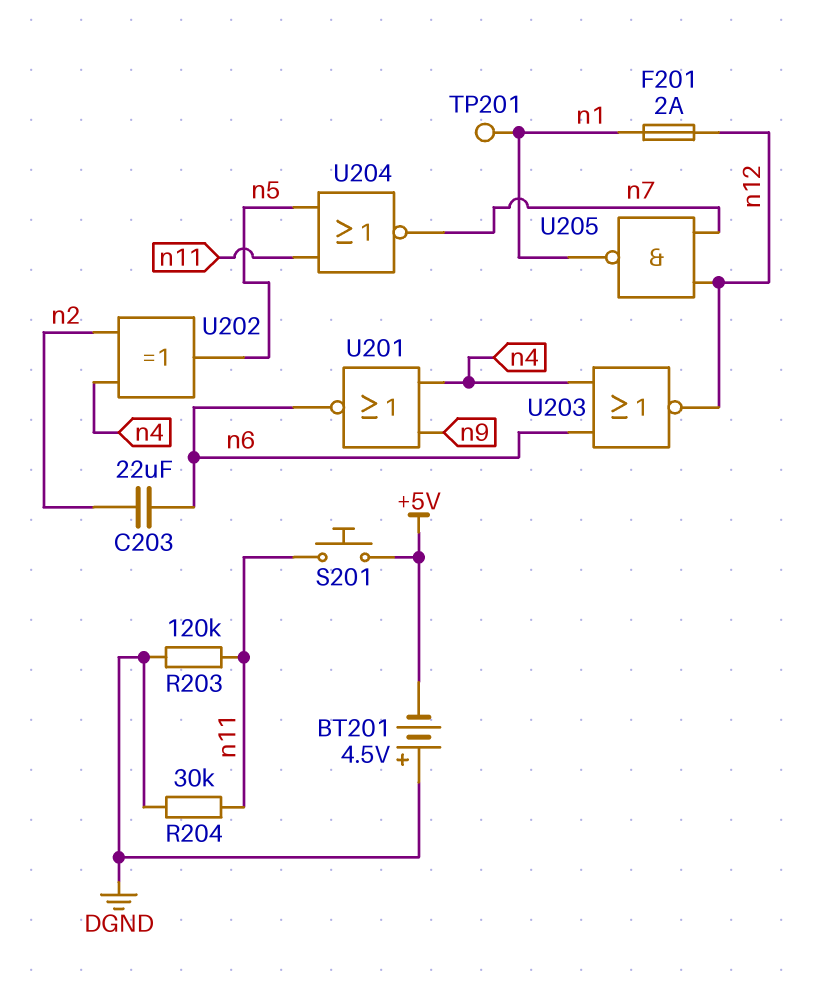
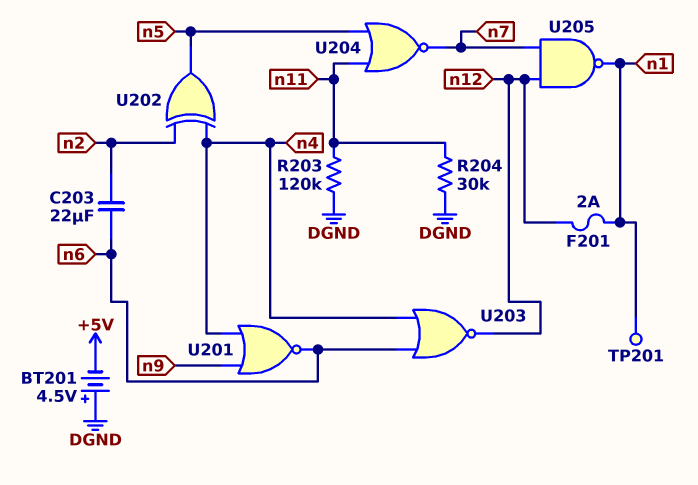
S201: button (+5V, n11) -> none

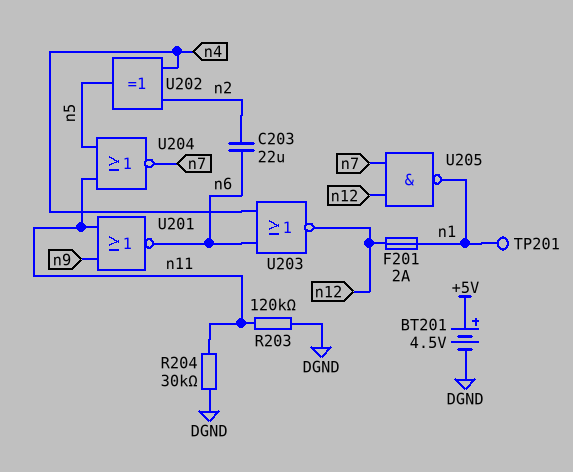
BT201: 4.5V (plus DGND, minus +5V) -> 4.5V (plus +5V, minus DGND)
U201: NOR (in n4, in n9, out n6) -> NOR (in n9, in n11, out n6)

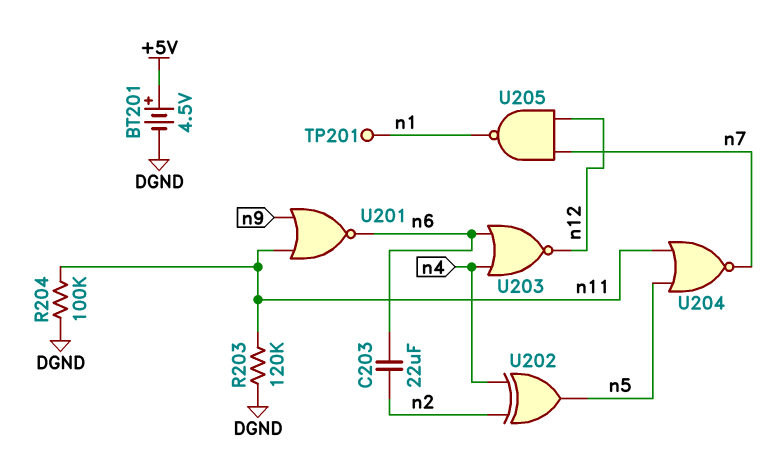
F201: 2A (n1, n12) -> none
R204: 30k (DGND, n11) -> 100k (DGND, n11)

